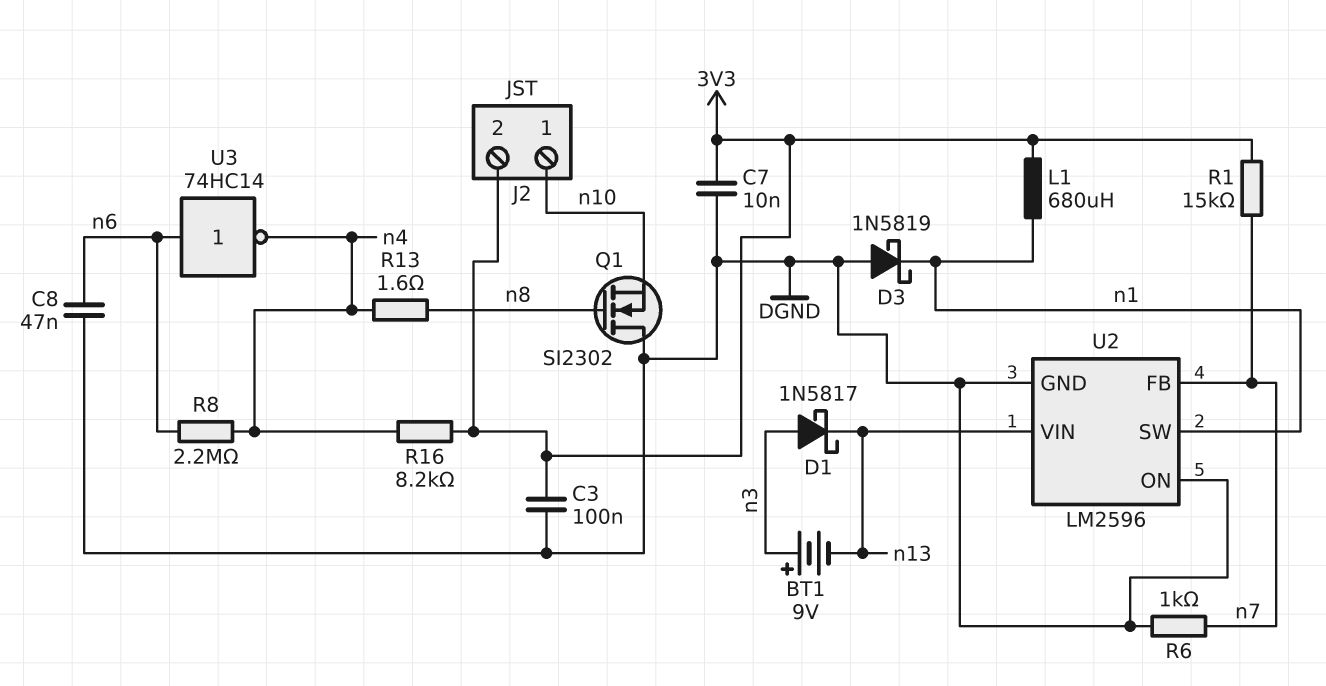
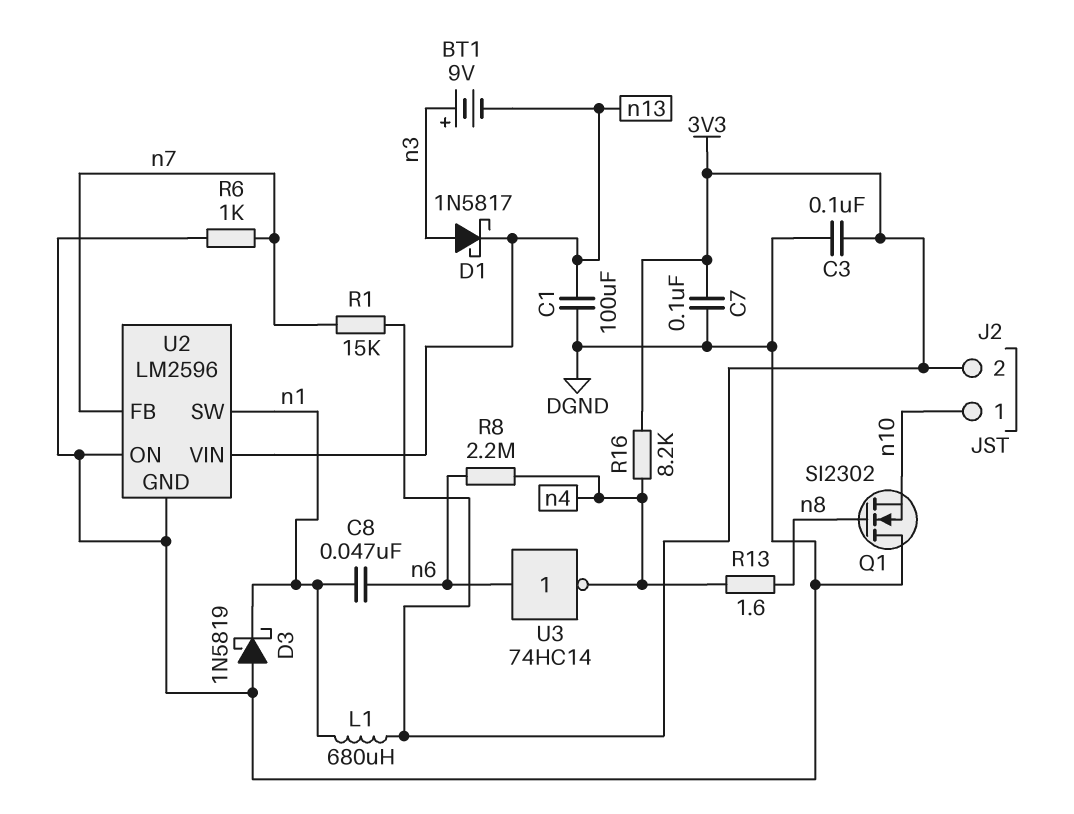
C1: none -> 100uF (DGND, n13)
C7: 10nF (3V3, DGND) -> 100nF (3V3, DGND)
C8: 47nF (DGND, n6) -> 47nF (n1, n6)

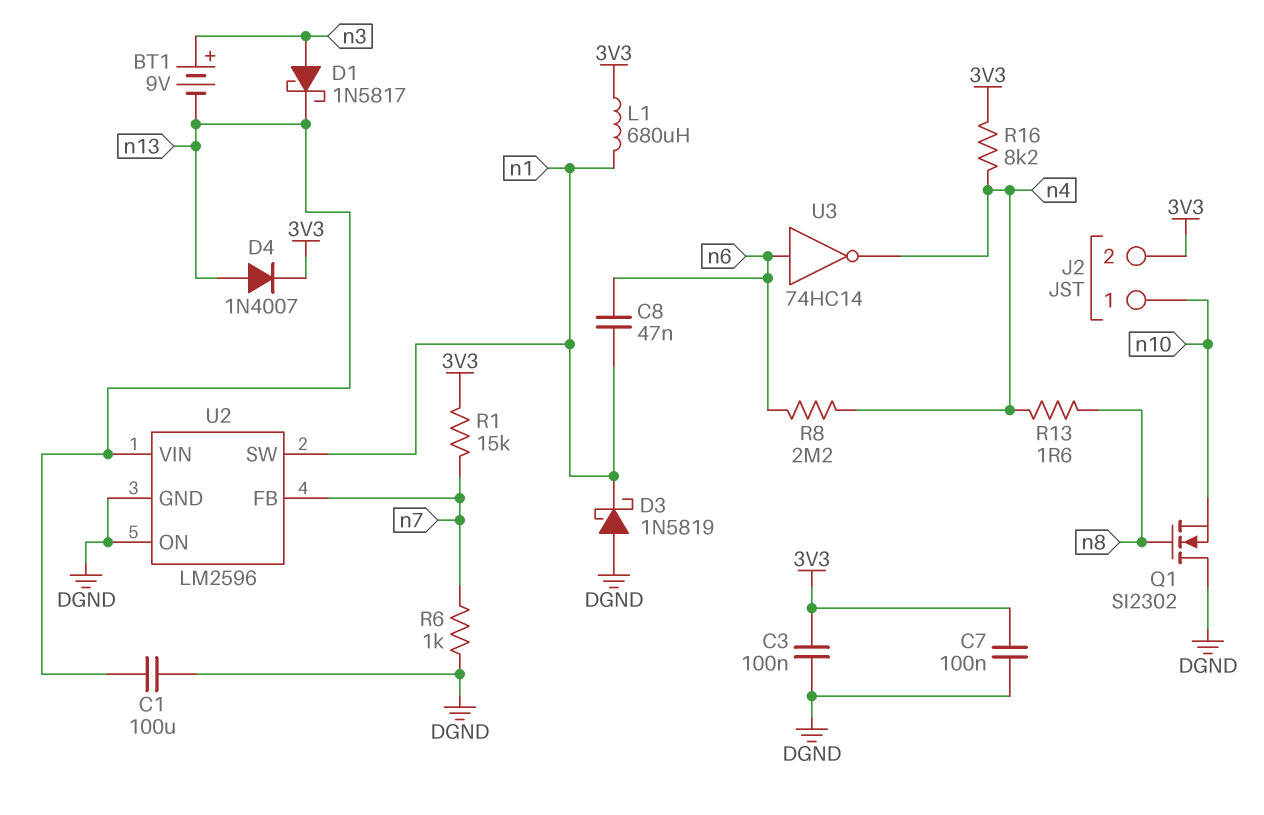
D4: none -> diode 1N4007 (A n13, K 3V3)

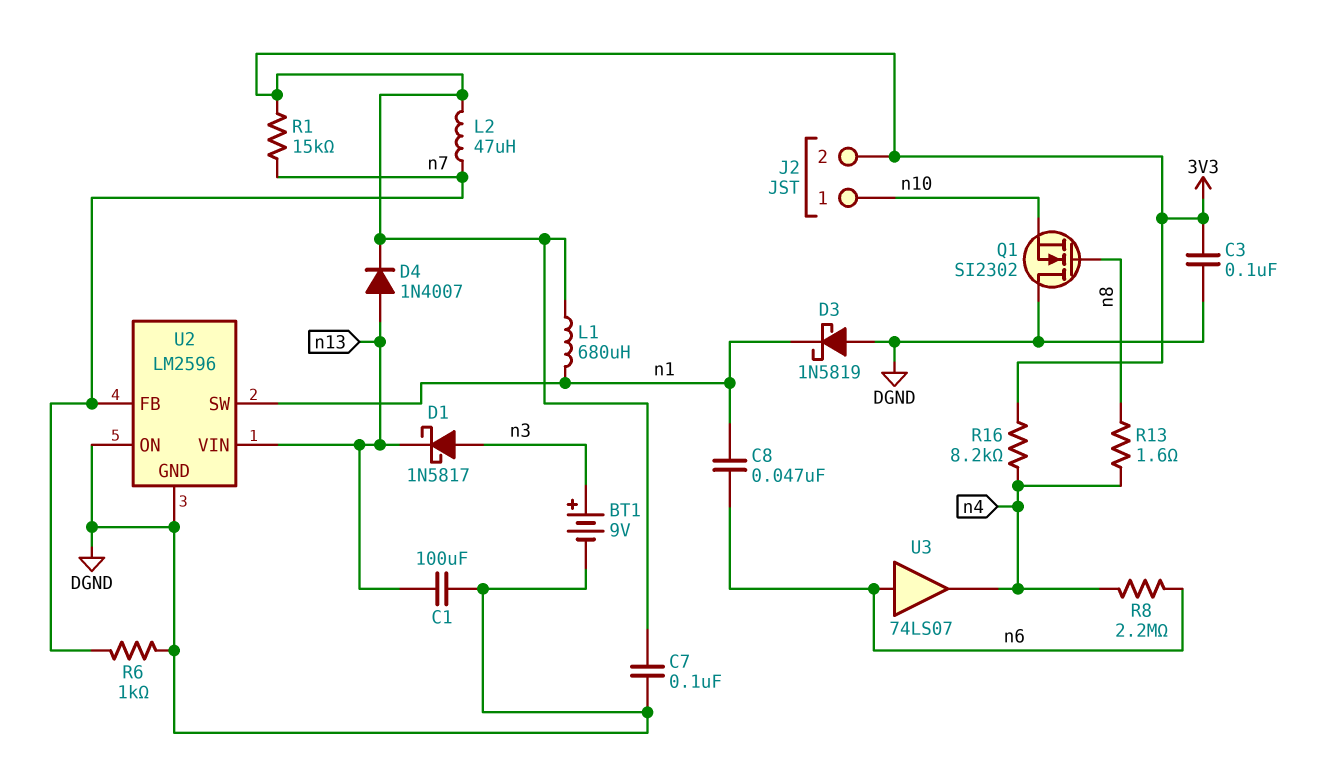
BT1: 9V (plus n3, minus n13) -> 9V (plus n3, minus DGND)
L2: none -> 47uH (3V3, n7)
U3: NOT 74HC14 (in n6, out n4) -> buffer 74LS07 (in n6, out n4)

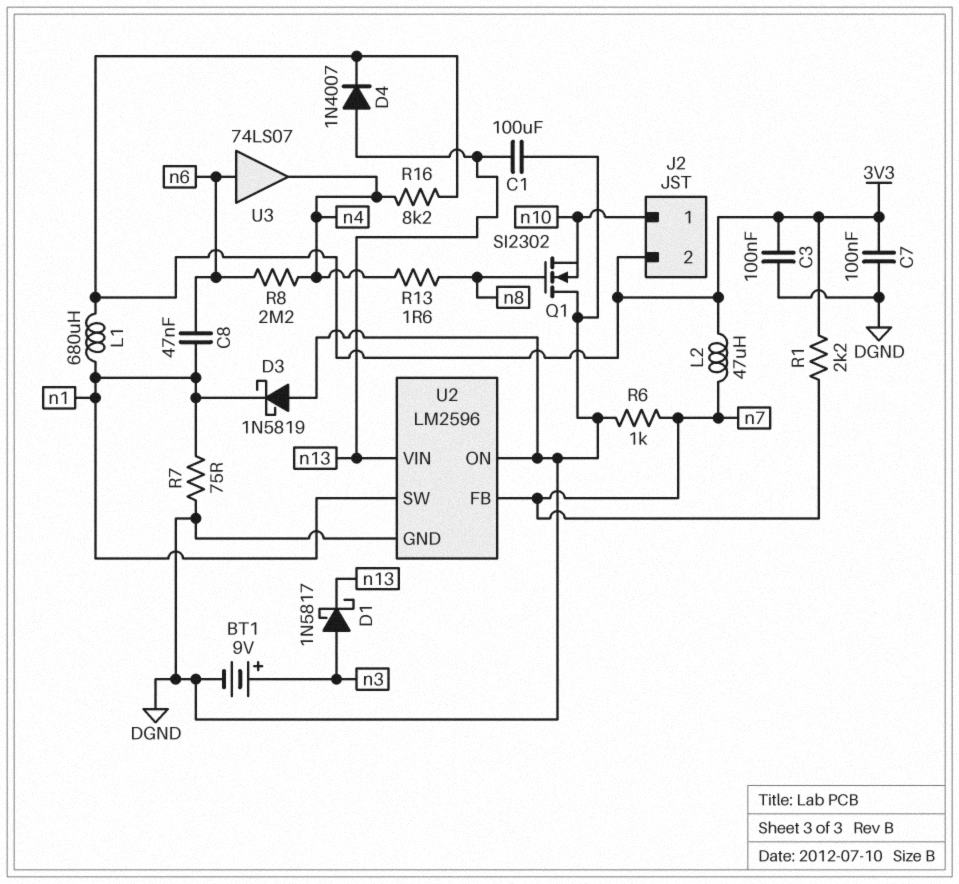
R1: 15k (3V3, n7) -> 2.2k (3V3, n7)
R7: none -> 75 (DGND, n1)

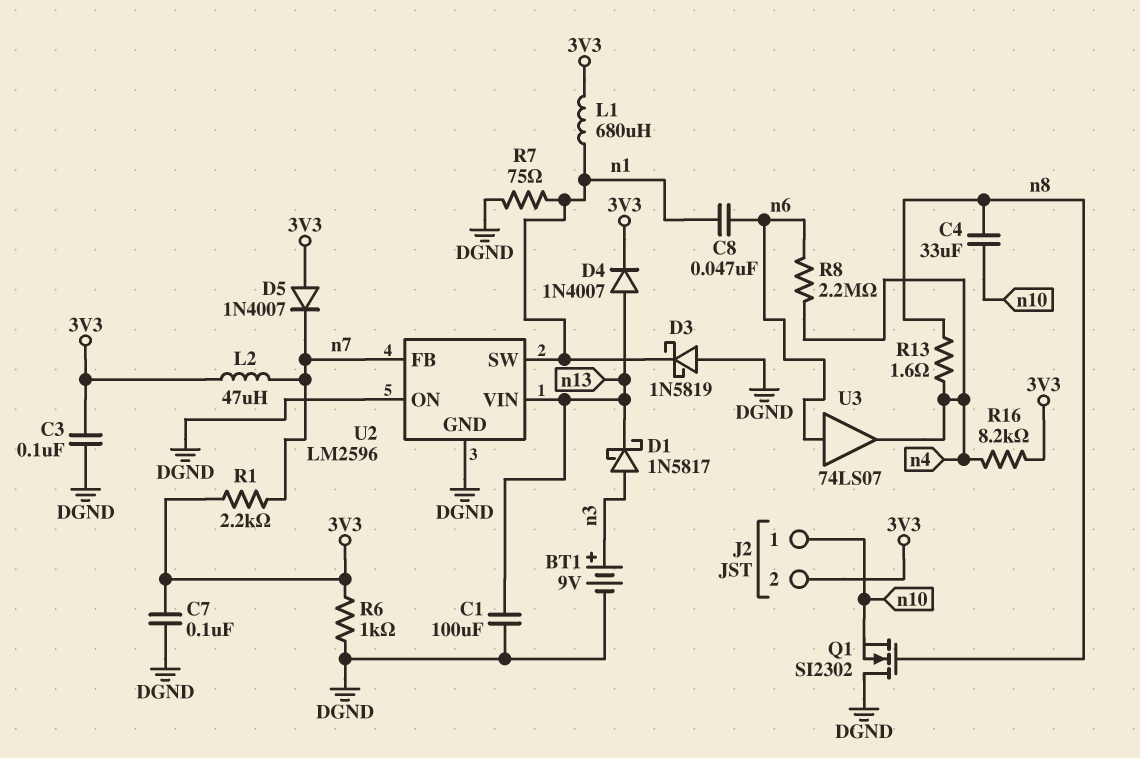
C4: none -> 33uF (n8, n10)
D5: none -> diode 1N4007 (A 3V3, K n7)
R6: 1k (DGND, n7) -> 1k (3V3, DGND)

